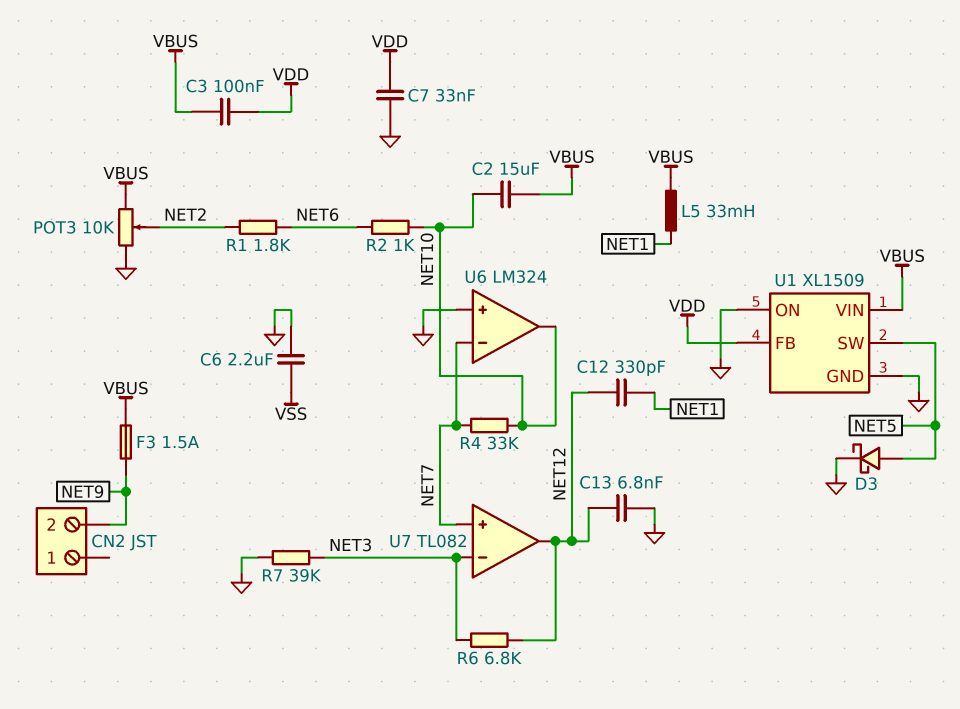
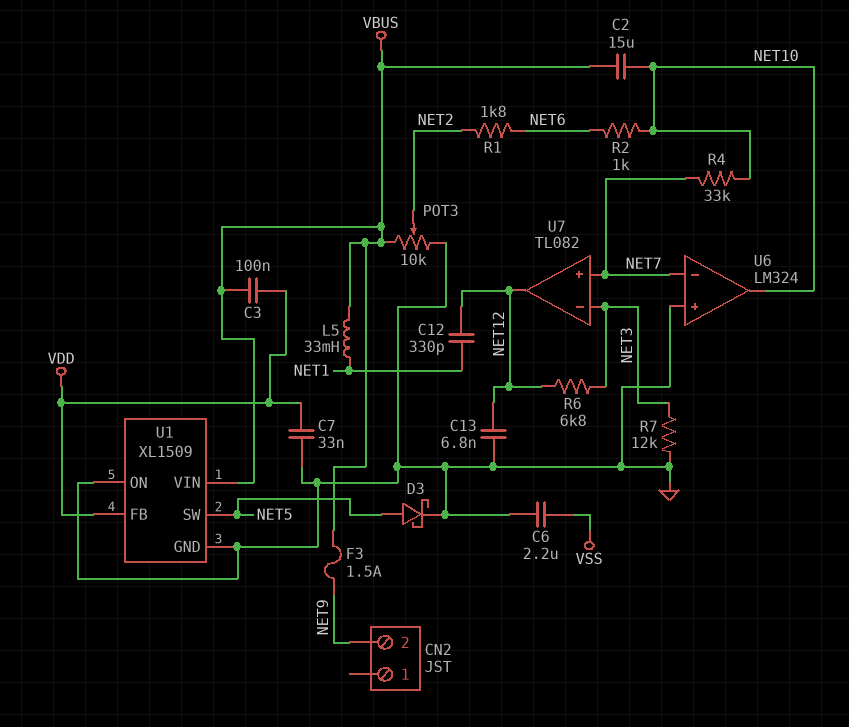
R7: 39k (GND, NET3) -> 12k (GND, NET3)

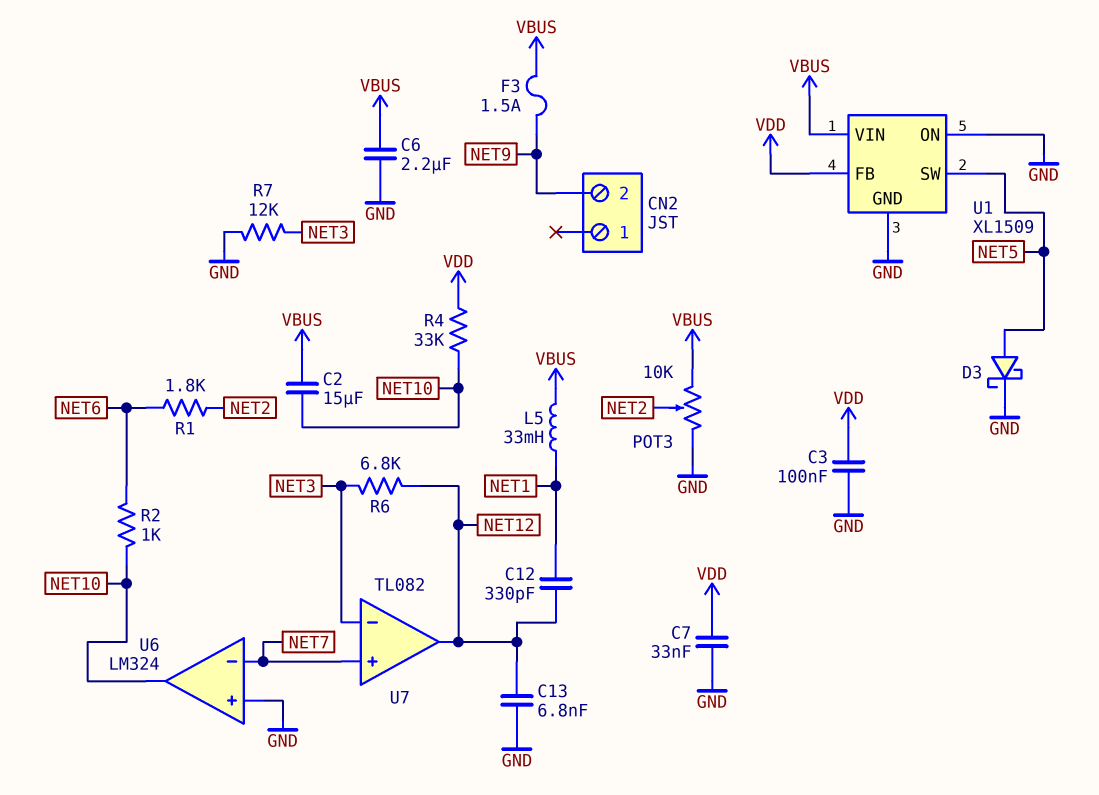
C3: 100nF (VBUS, VDD) -> 100nF (GND, VDD)
C6: 2.2uF (GND, VSS) -> 2.2uF (GND, VBUS)
R4: 33k (NET7, NET10) -> 33k (NET10, VDD)

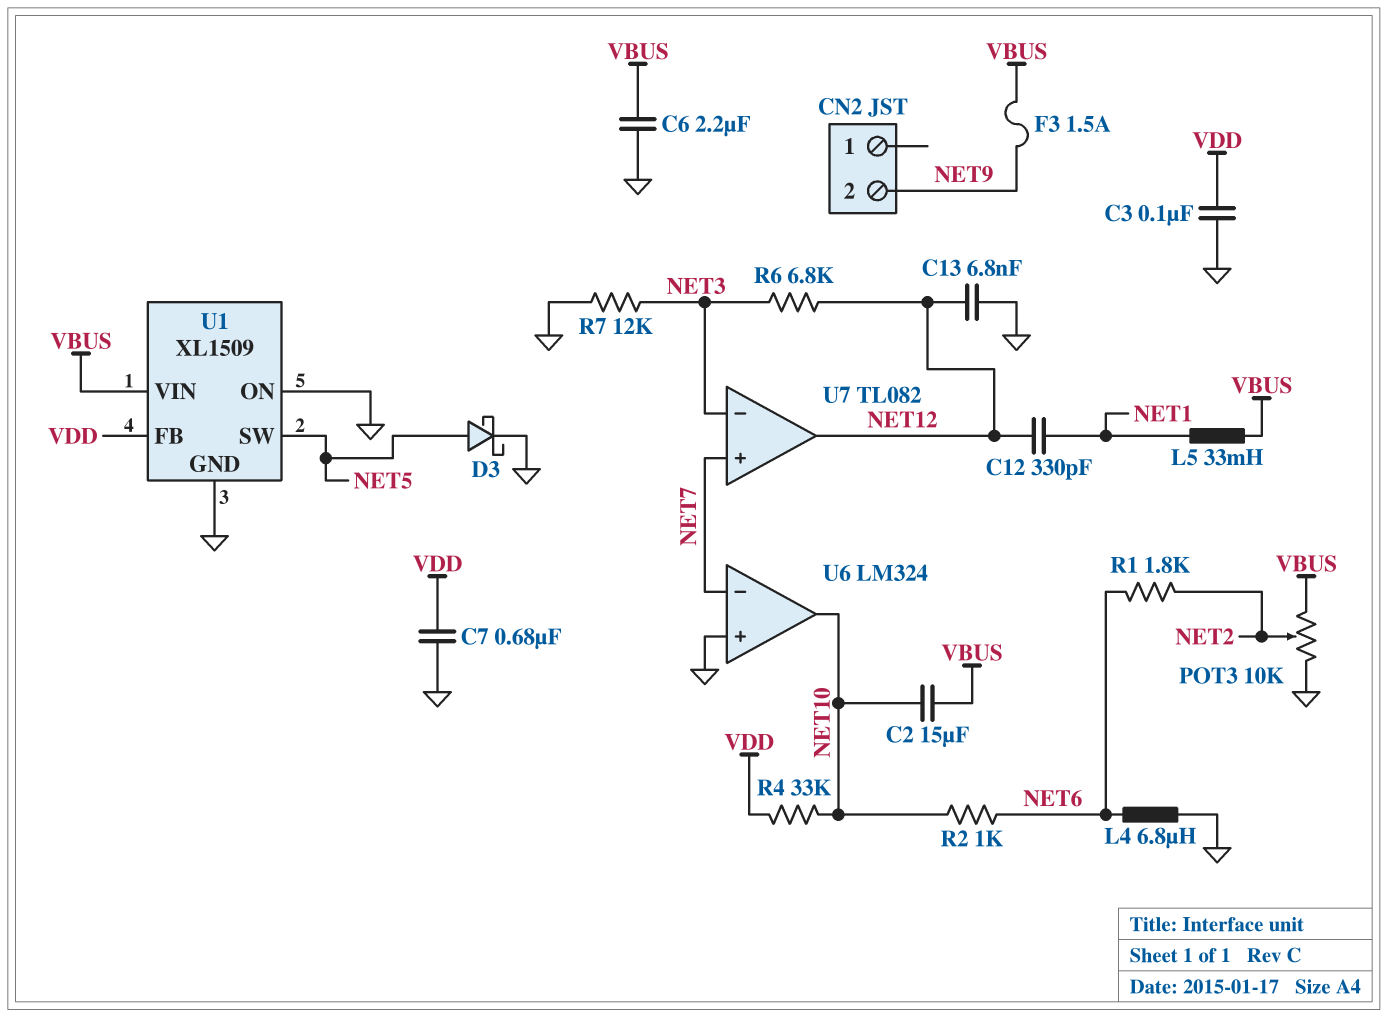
C7: 33nF (GND, VDD) -> 680nF (GND, VDD)
L4: none -> 6.8uH (GND, NET6)

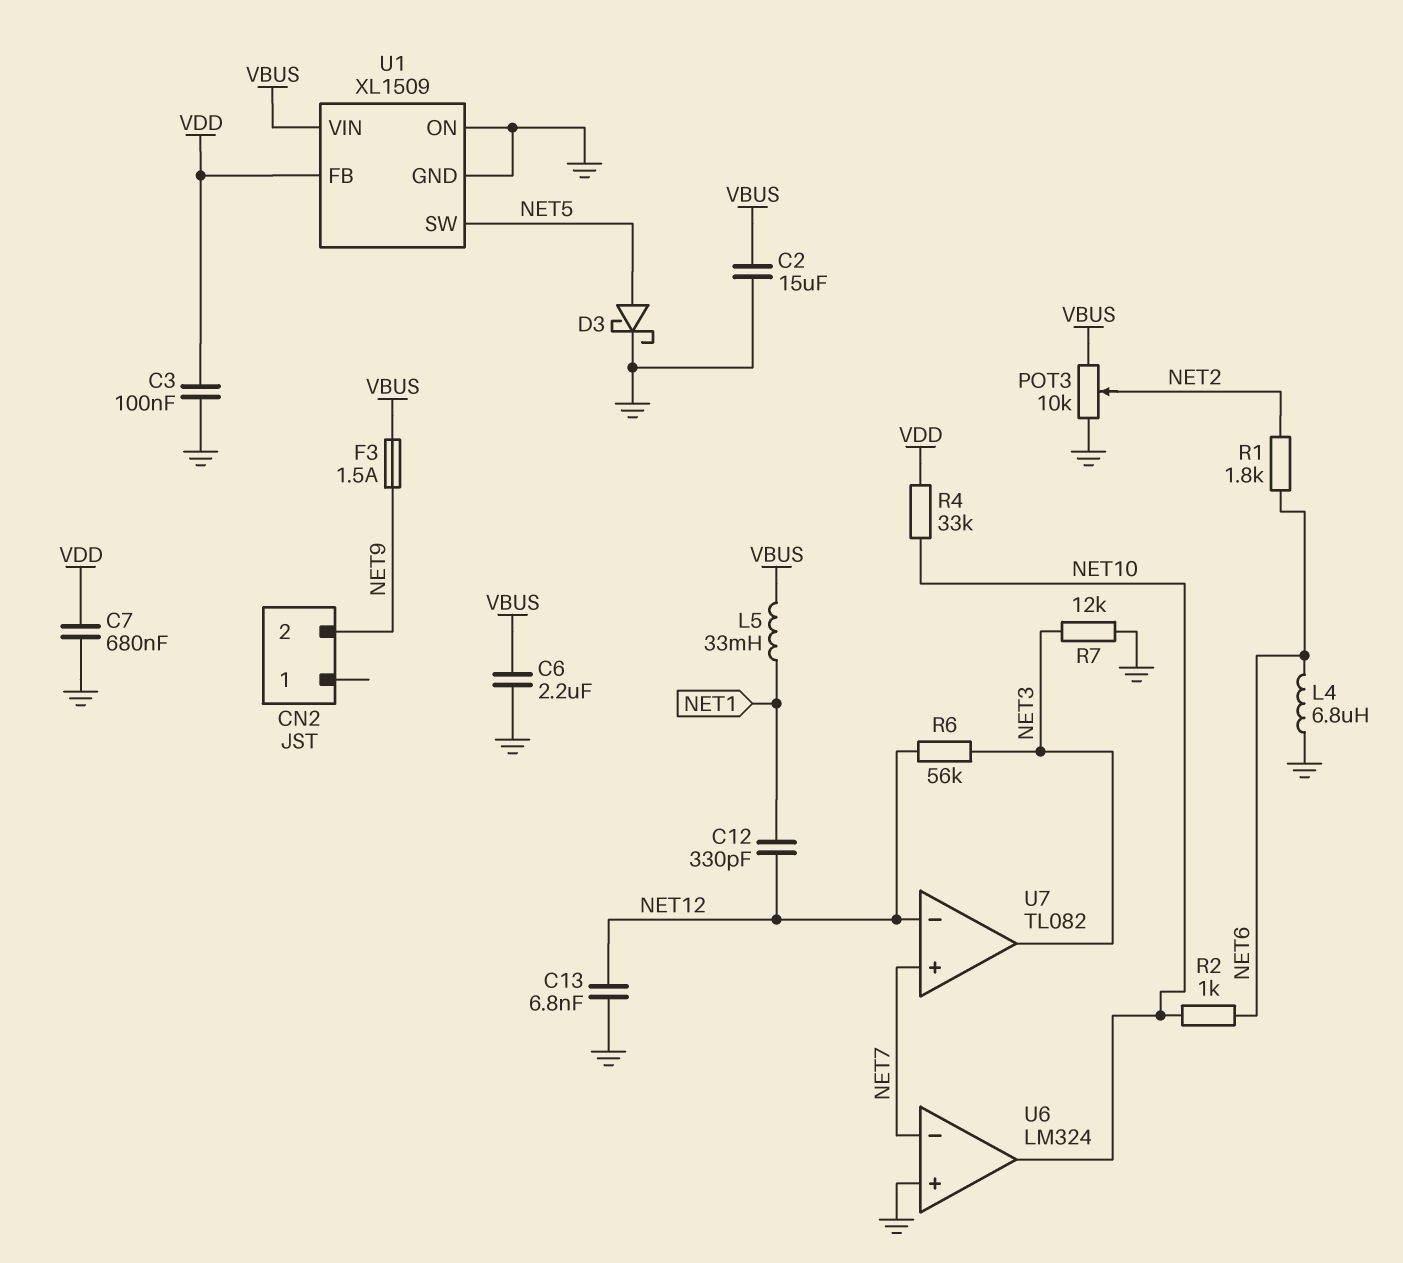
C2: 15uF (NET10, VBUS) -> 15uF (GND, VBUS)
R6: 6.8k (NET3, NET12) -> 56k (NET3, NET12)
U7 pin in-: NET3 -> NET12
U7 pin out: NET12 -> NET3

